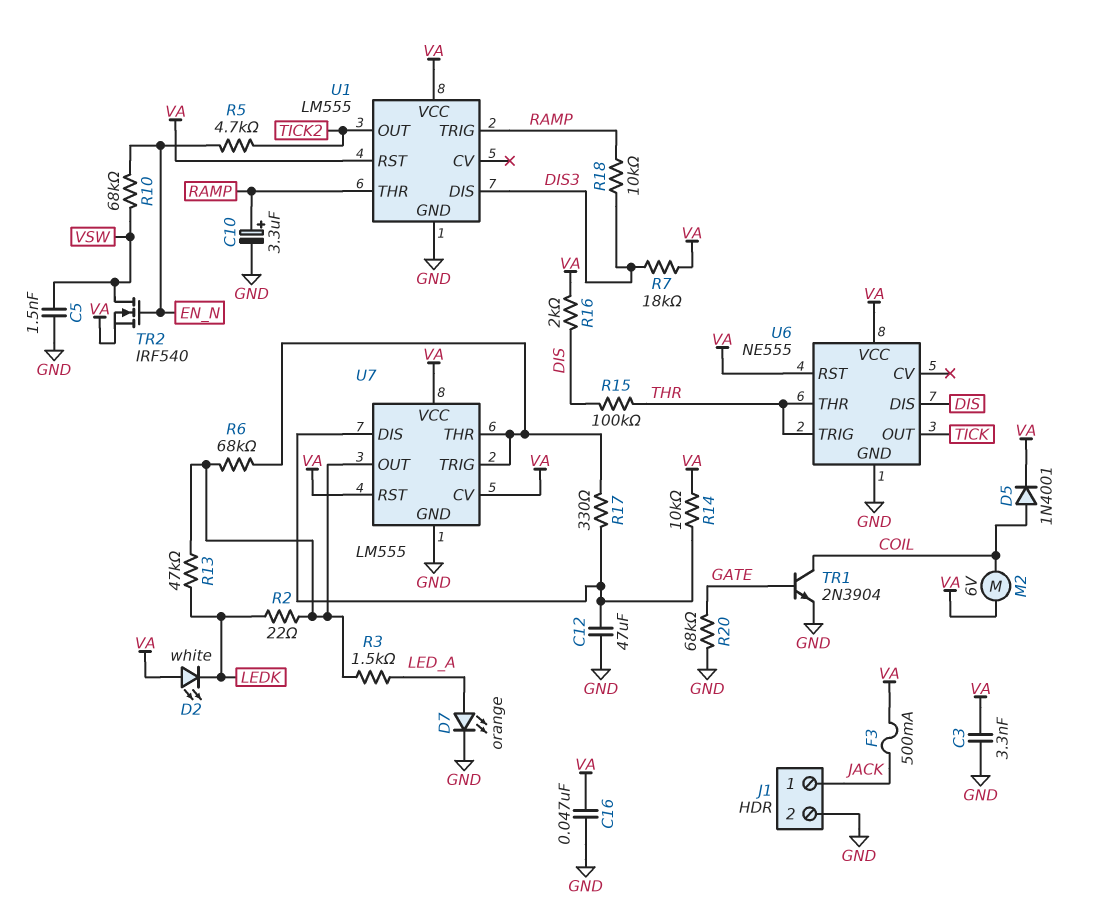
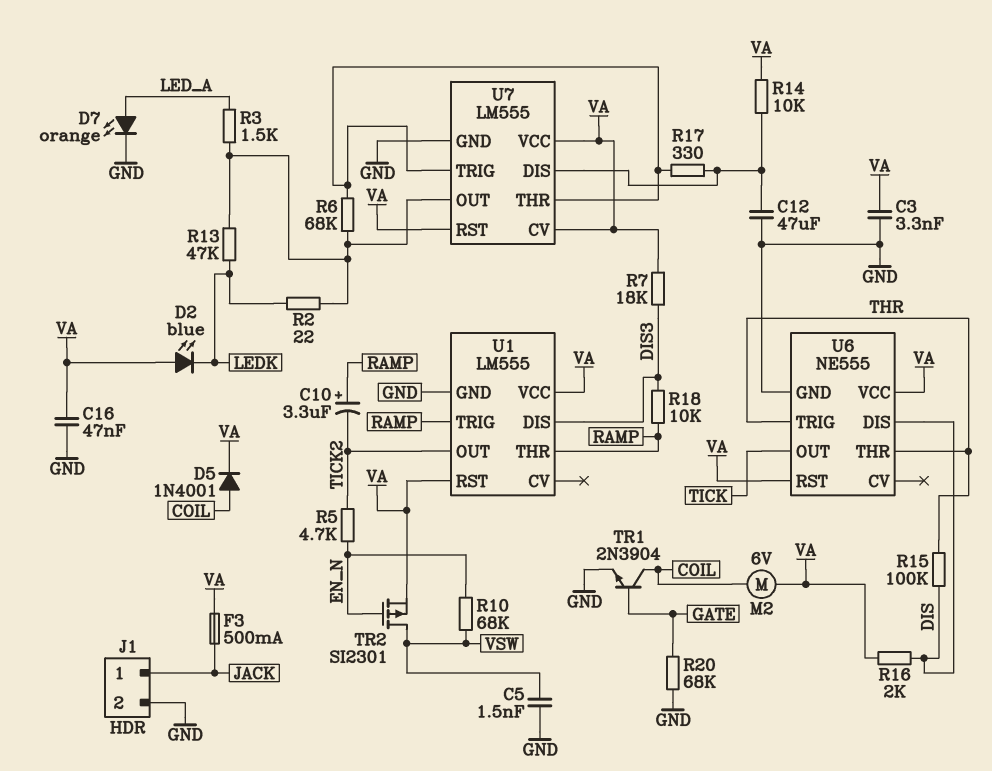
C10: 3.3uF (plus RAMP, minus GND) -> 3.3uF (plus RAMP, minus TICK2)
D2: LED white (A VA, K LEDK) -> LED blue (A VA, K LEDK)
TR2: NMOS IRF540 (G EN_N, D VSW, S VA) -> PMOS SI2301 (G EN_N, D VSW, S VA)

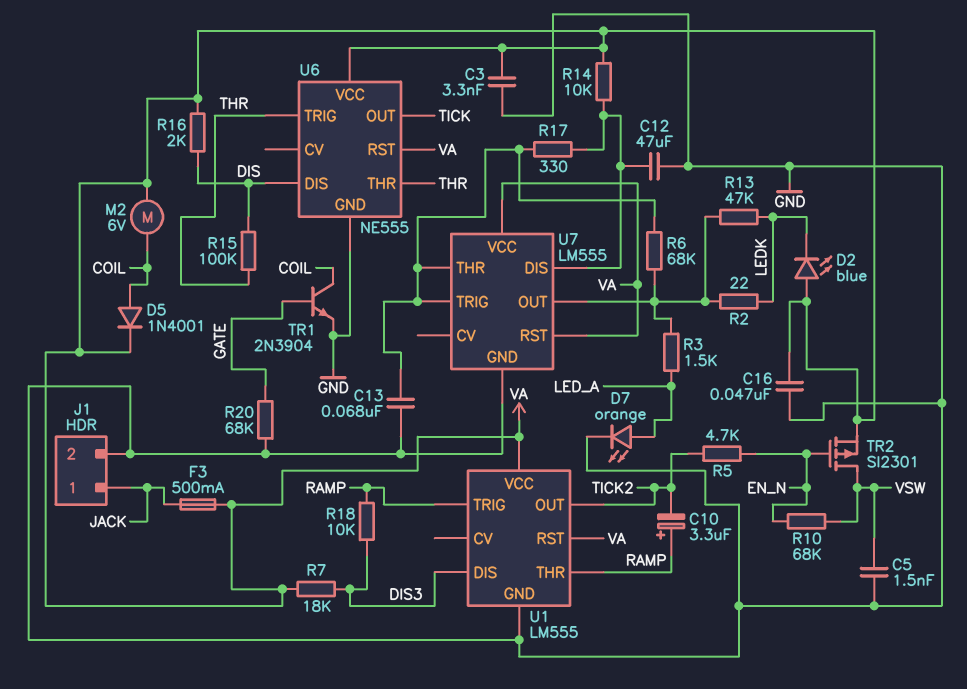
C13: none -> 68nF (GND, U7/THR)
U7 pin CV: VA -> none

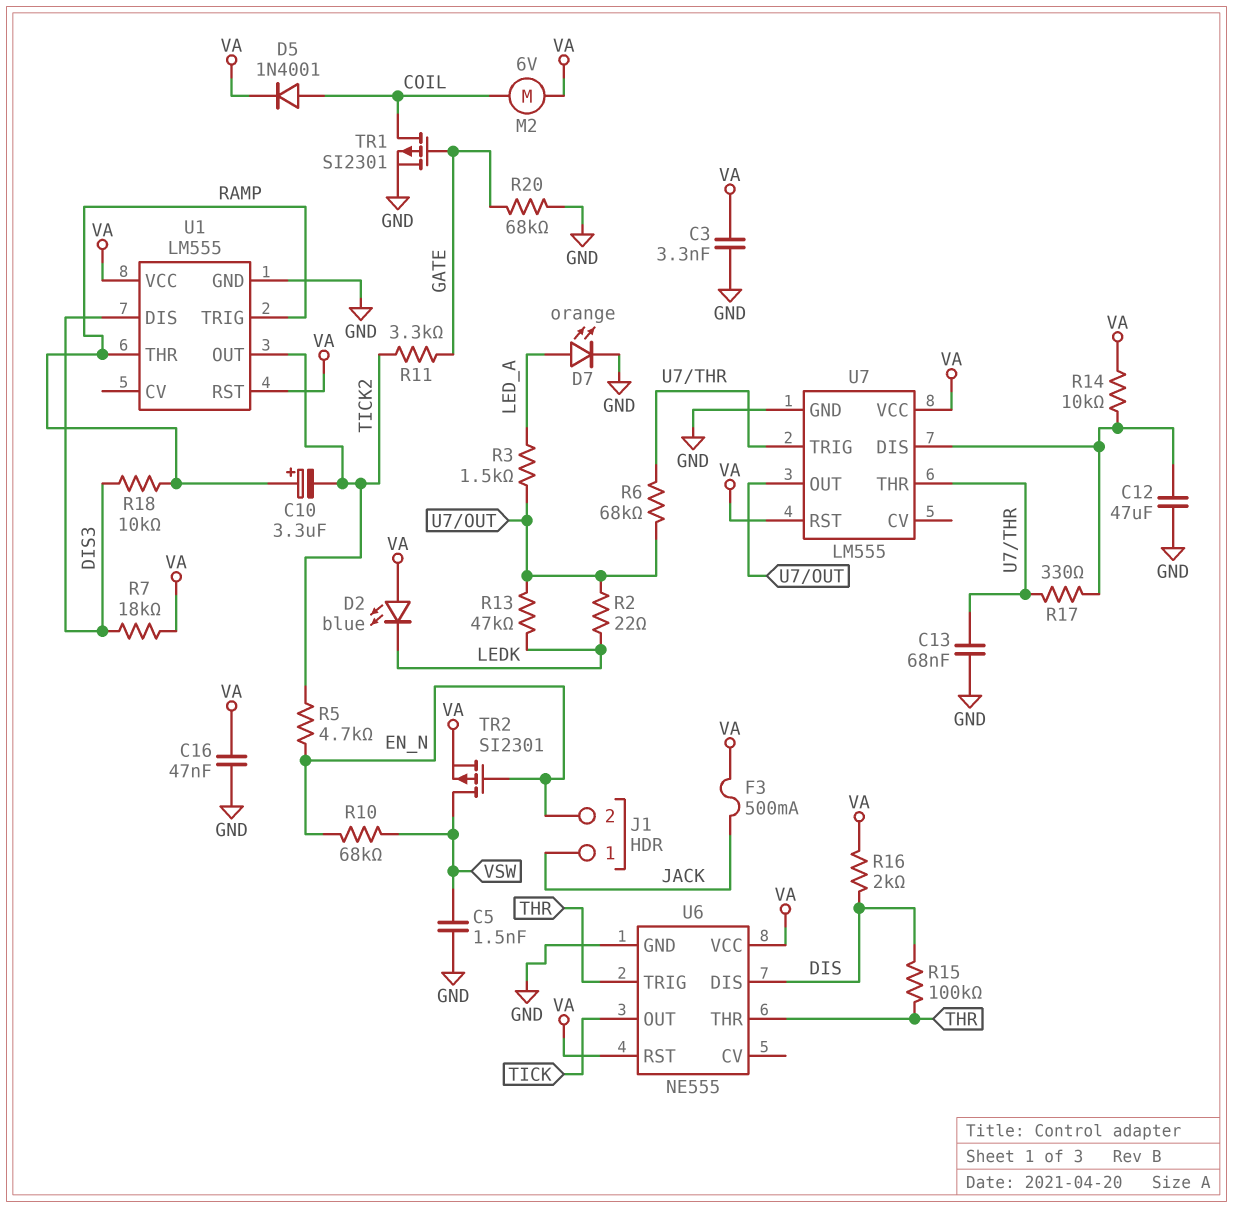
J1 pin 2: GND -> EN_N
R11: none -> 3.3k (GATE, TICK2)
TR1: NPN 2N3904 (B GATE, C COIL, E GND) -> PMOS SI2301 (G GATE, D COIL, S GND)

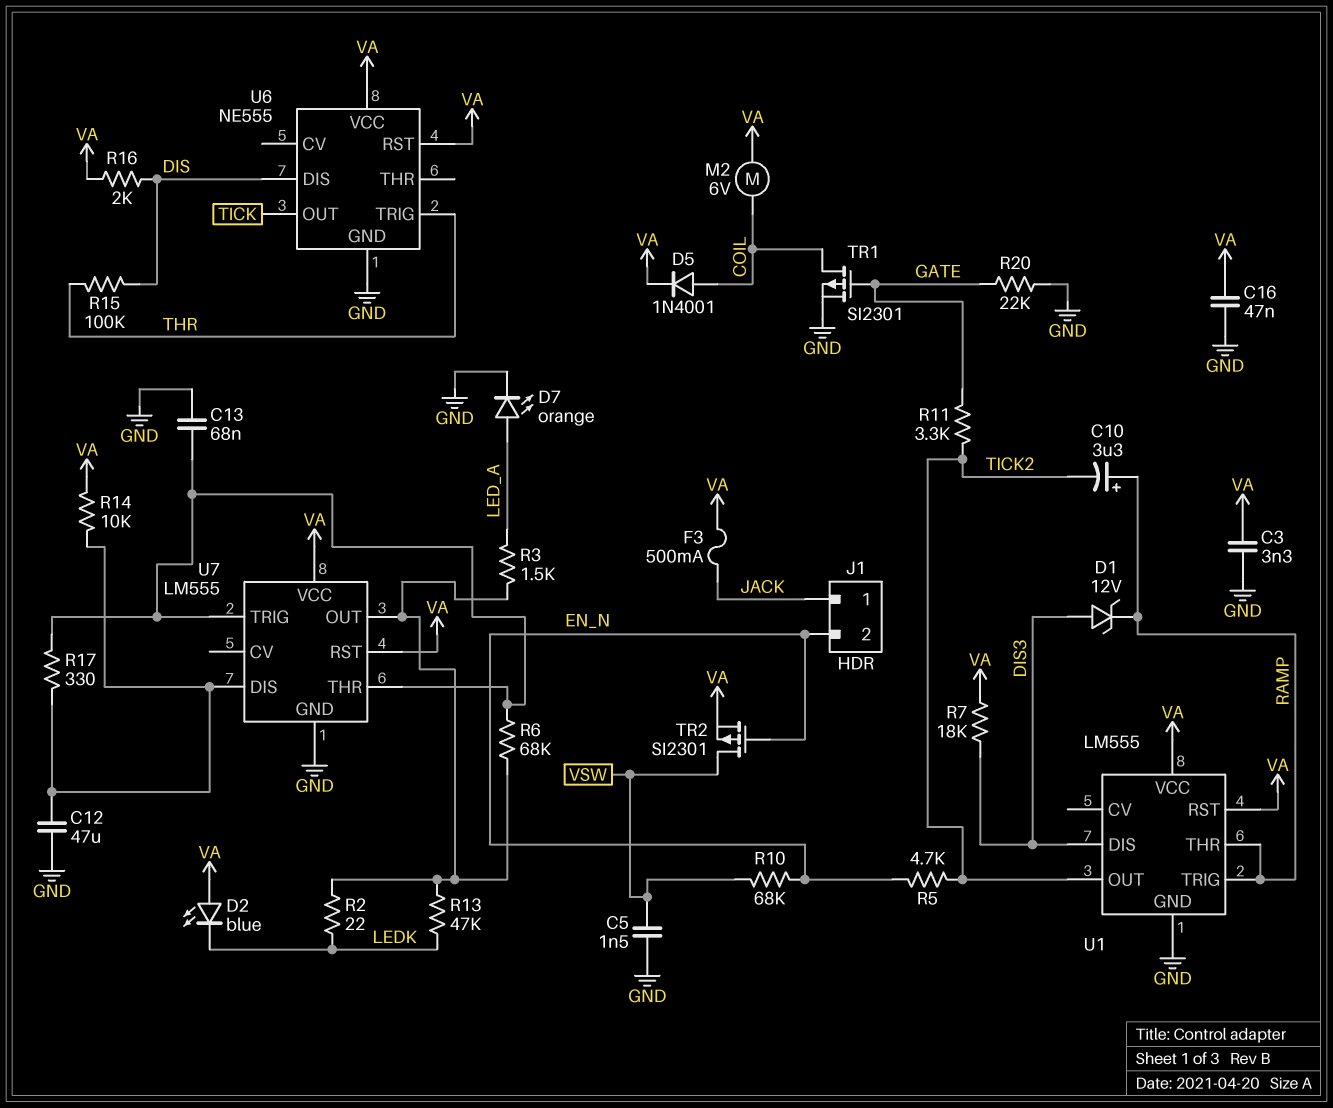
D1: none -> zener 12V (A DIS3, K RAMP)
R18: 10k (DIS3, RAMP) -> none
R20: 68k (GATE, GND) -> 22k (GATE, GND)
U6 pin THR: THR -> none

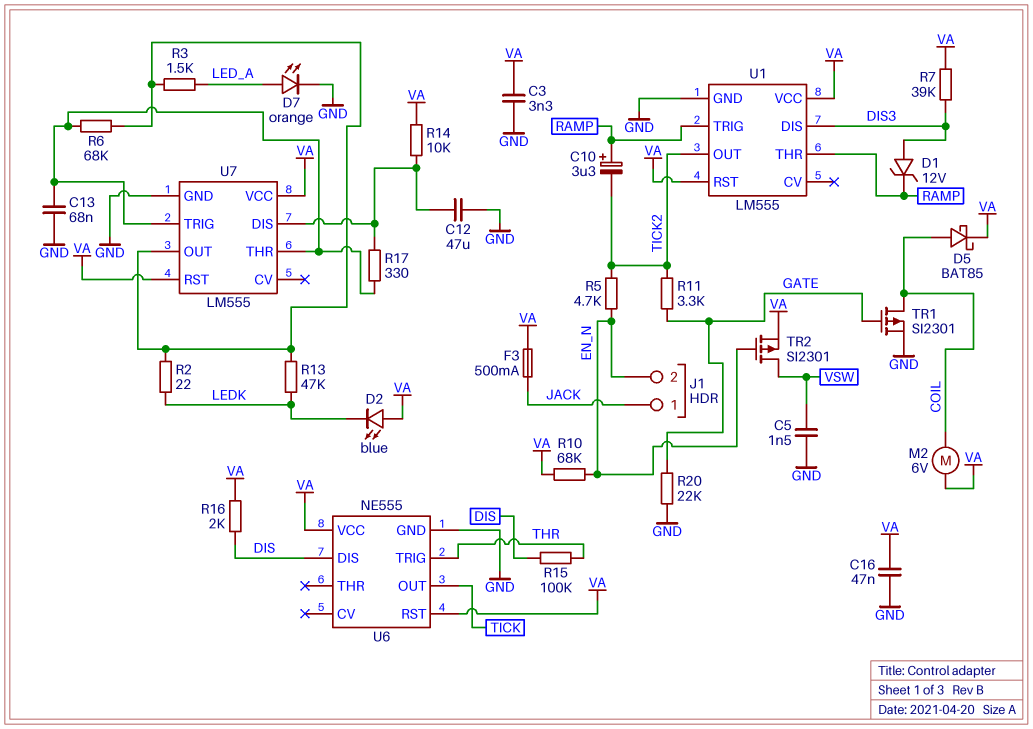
D5: diode 1N4001 (A COIL, K VA) -> schottky BAT85 (A COIL, K VA)
R7: 18k (DIS3, VA) -> 39k (DIS3, VA)
R10: 68k (EN_N, VSW) -> 68k (EN_N, VA)

